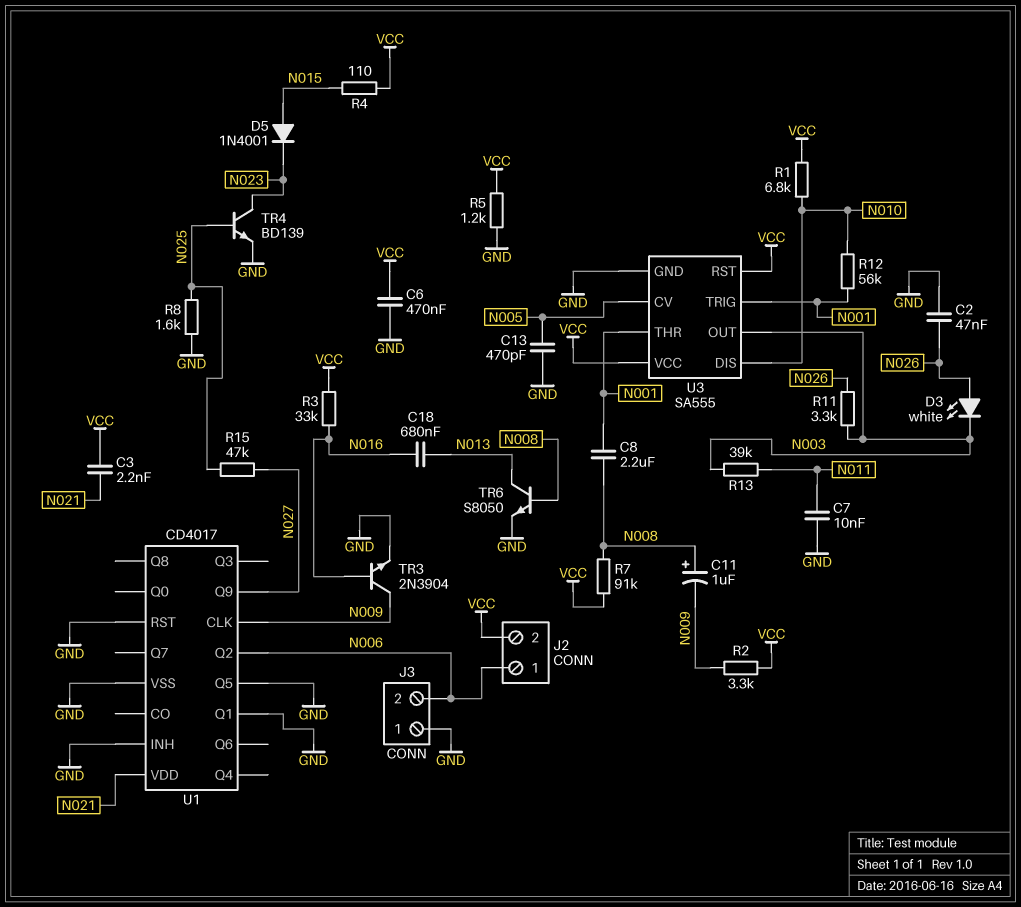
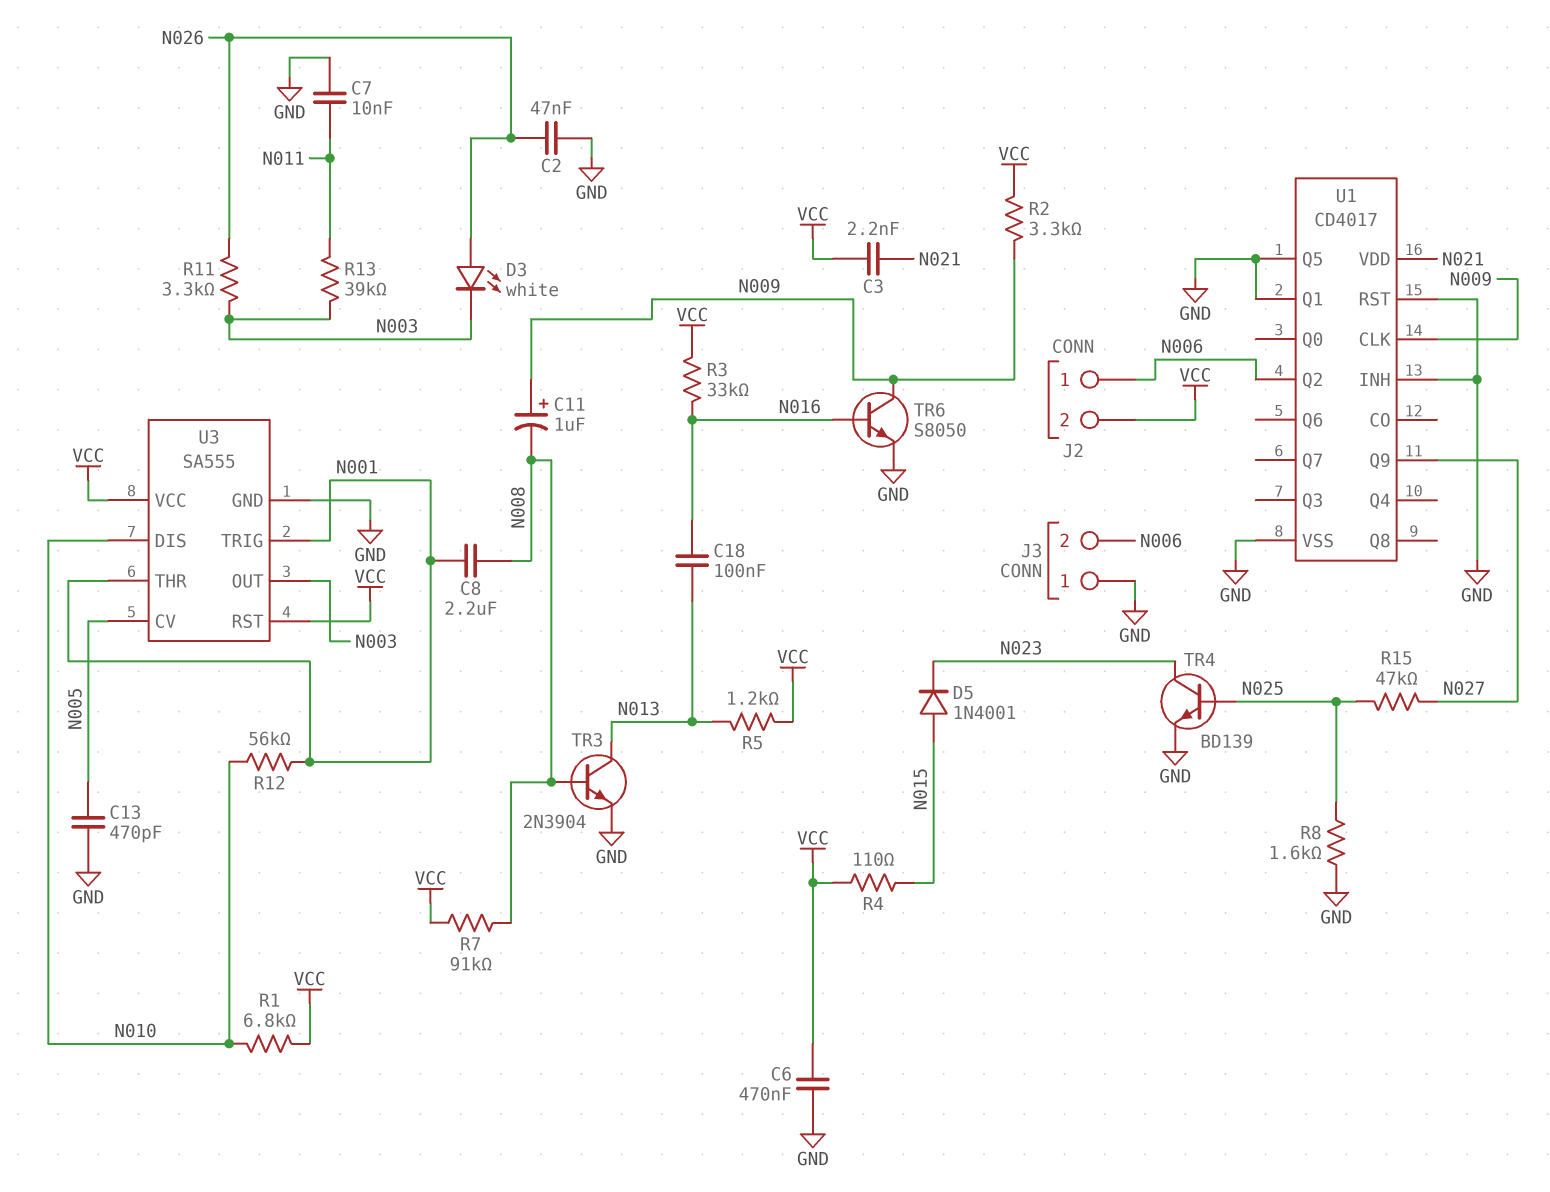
C11: 1uF (plus N008, minus N009) -> 1uF (plus N009, minus N008)
C18: 680nF (N013, N016) -> 100nF (N013, N016)
R5: 1.2k (GND, VCC) -> 1.2k (N013, VCC)
TR3: NPN 2N3904 (B N016, C N009, E GND) -> NPN 2N3904 (B N008, C N013, E GND)
TR6: NPN S8050 (B N008, C N013, E GND) -> NPN S8050 (B N016, C N009, E GND)

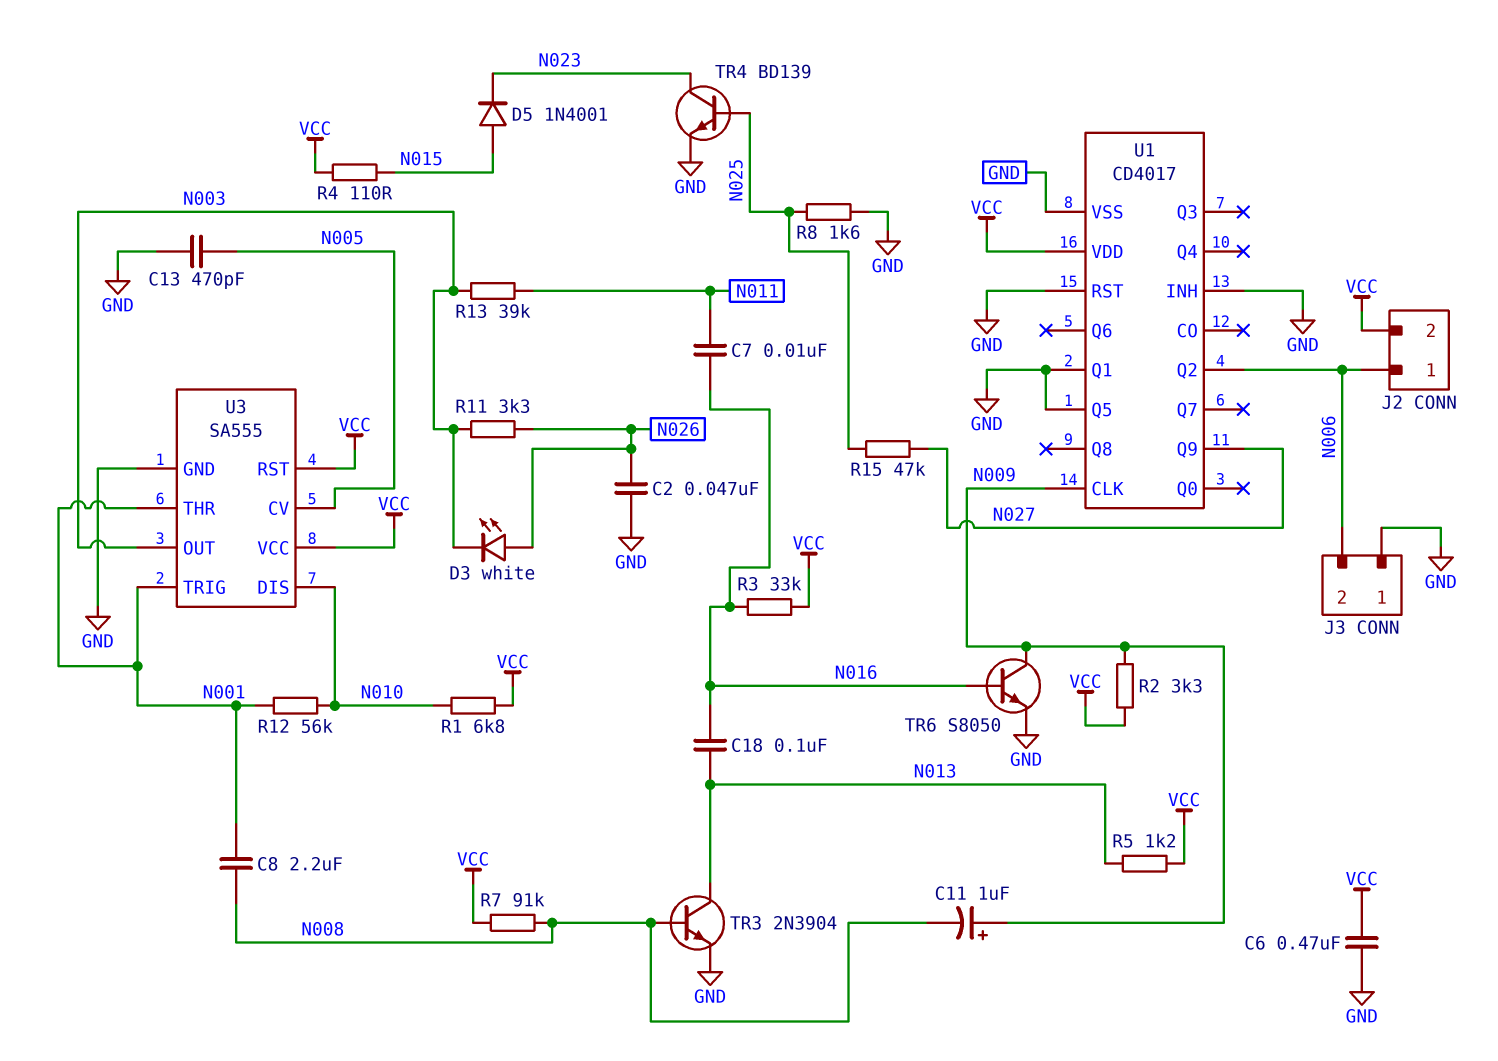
C3: 2.2nF (N021, VCC) -> none
C7: 10nF (GND, N011) -> 10nF (N011, N016)
U1 pin VDD: N021 -> VCC

